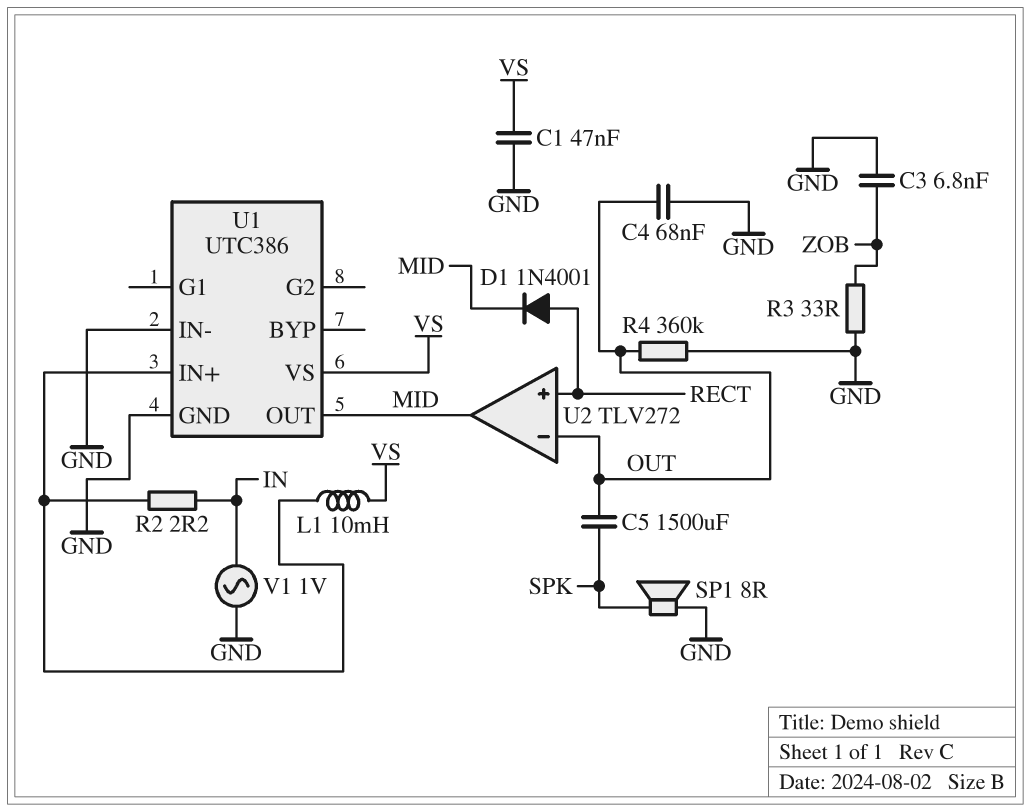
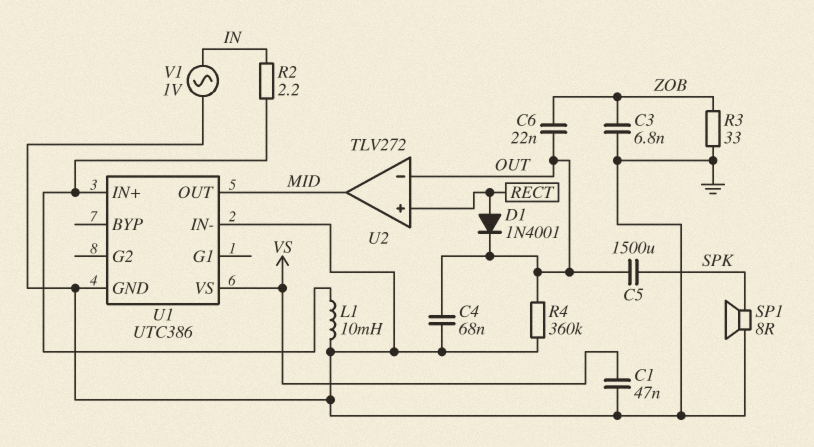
C6: none -> 22nF (OUT, ZOB)
D1: diode 1N4001 (A RECT, K MID) -> diode 1N4001 (A RECT, K OUT)
L1: 10mH (U1/IN+, VS) -> 10mH (GND, U1/IN+)

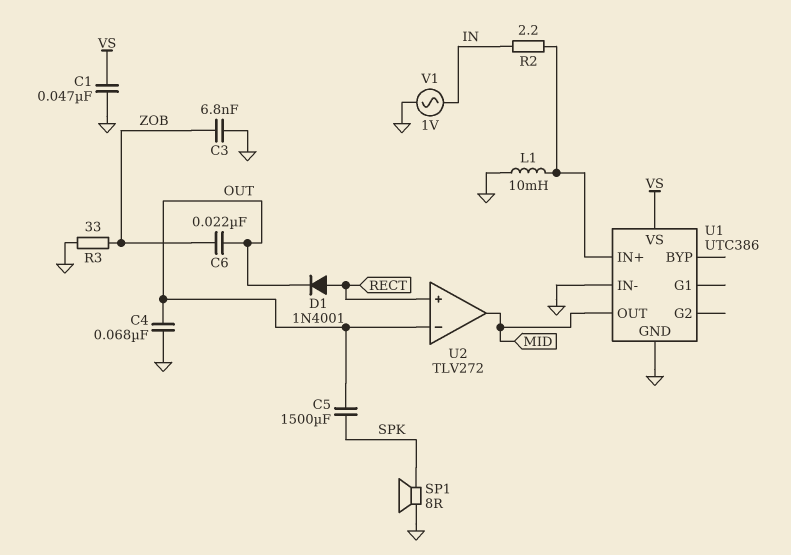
R4: 360k (GND, OUT) -> none

